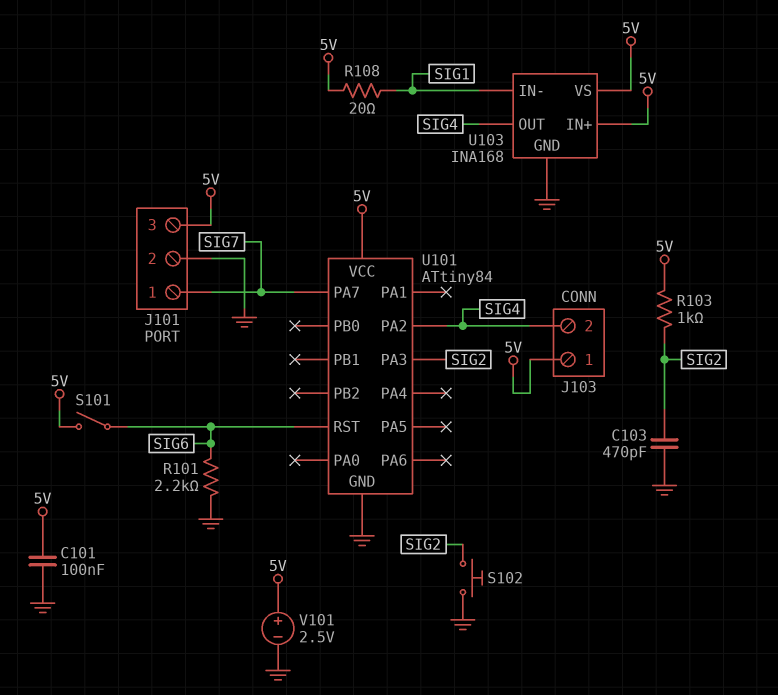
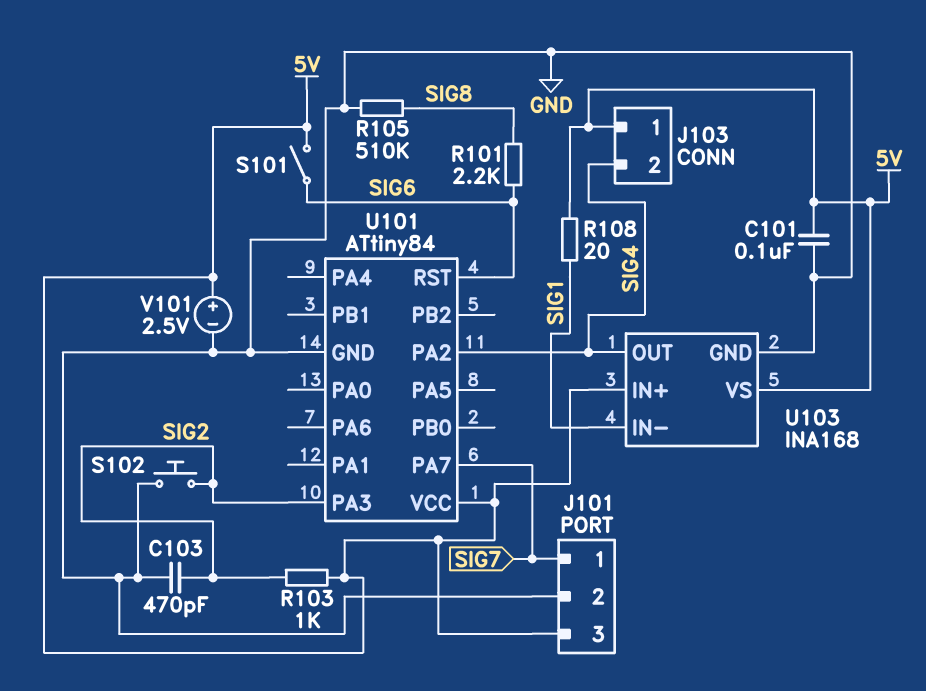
R101: 2.2k (GND, SIG6) -> 2.2k (SIG6, SIG8)
R105: none -> 510k (GND, SIG8)

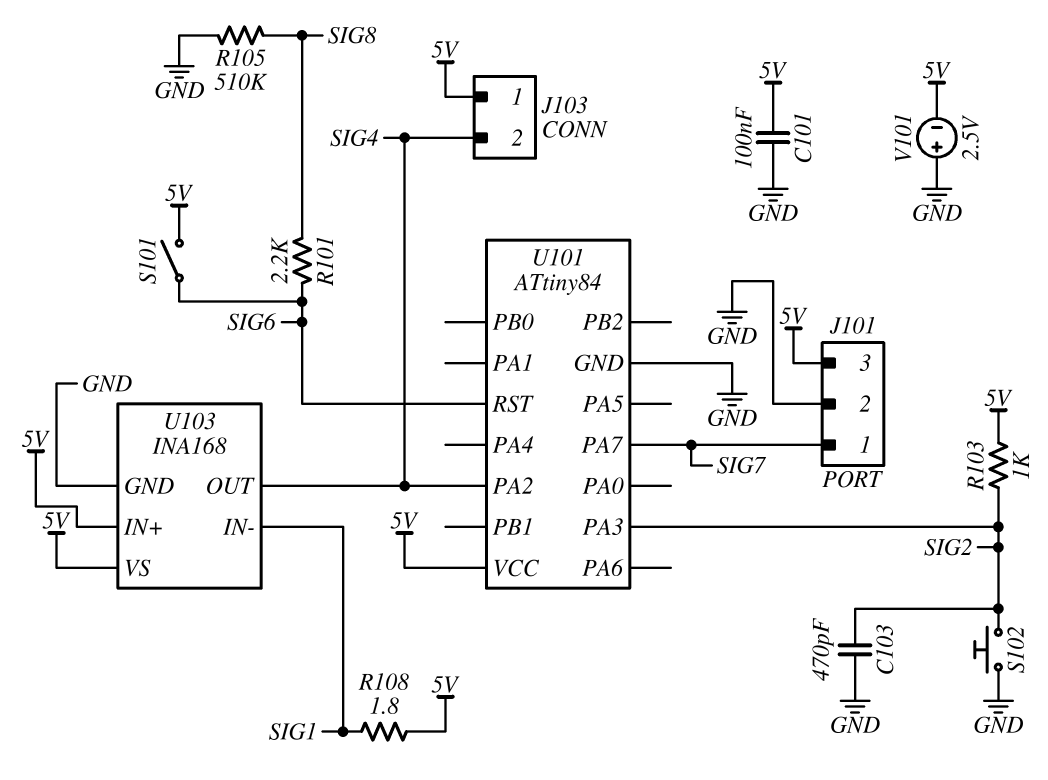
R108: 20 (5V, SIG1) -> 1.8 (5V, SIG1)
V101: 2.5V (plus 5V, minus GND) -> 2.5V (plus GND, minus 5V)

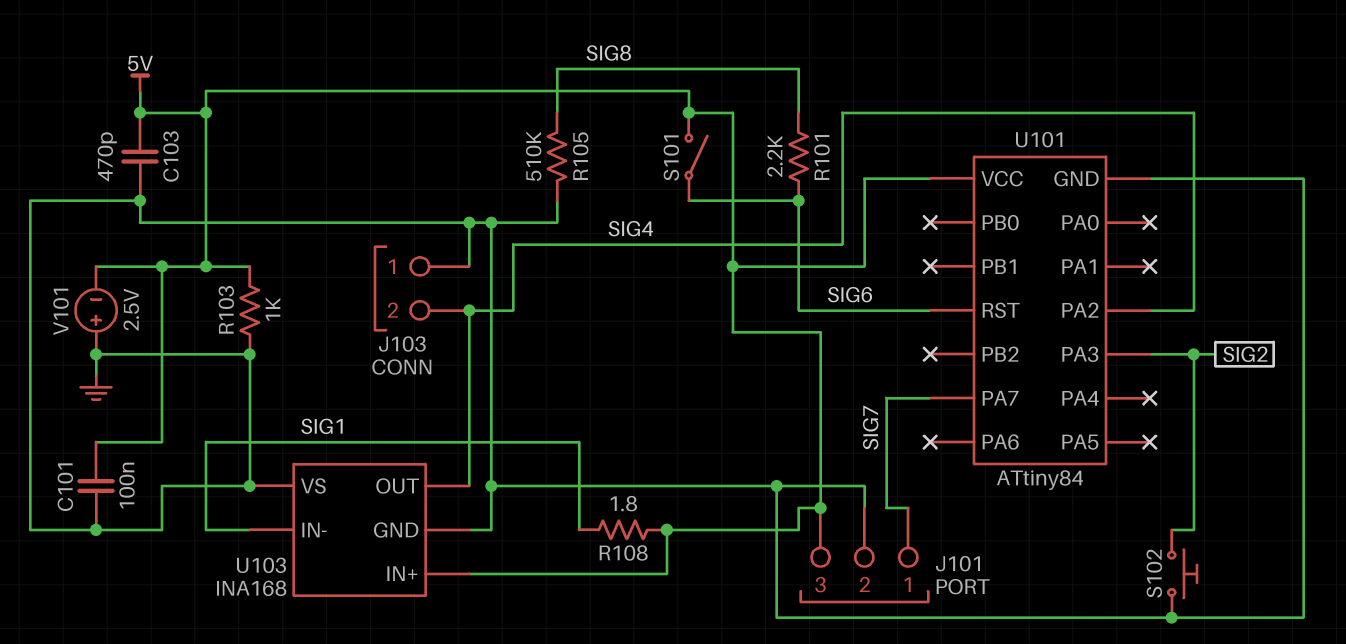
C103: 470pF (GND, SIG2) -> 470pF (5V, GND)
J103 pin 1: 5V -> GND
R103: 1k (5V, SIG2) -> 1k (5V, GND)
U103 pin VS: 5V -> GND

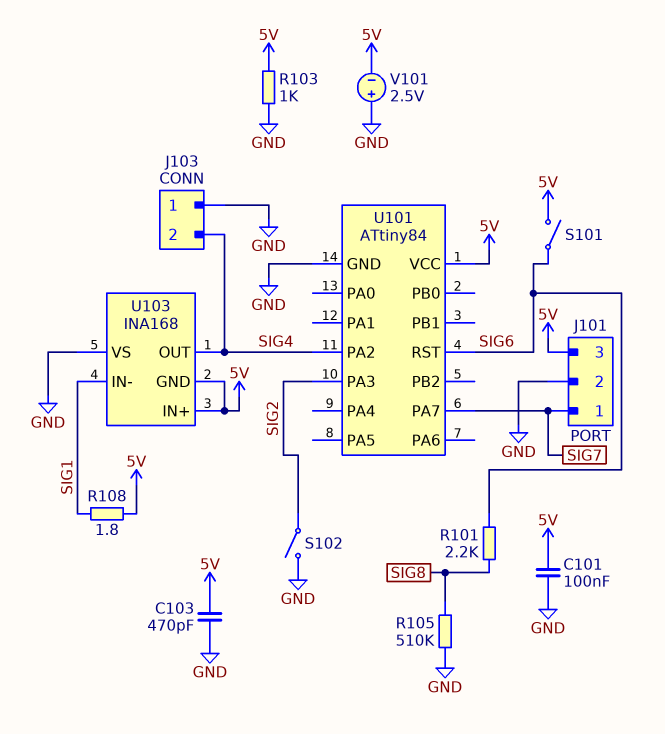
S102: button (GND, SIG2) -> switch (GND, SIG2)
U103 pin GND: GND -> 5V

